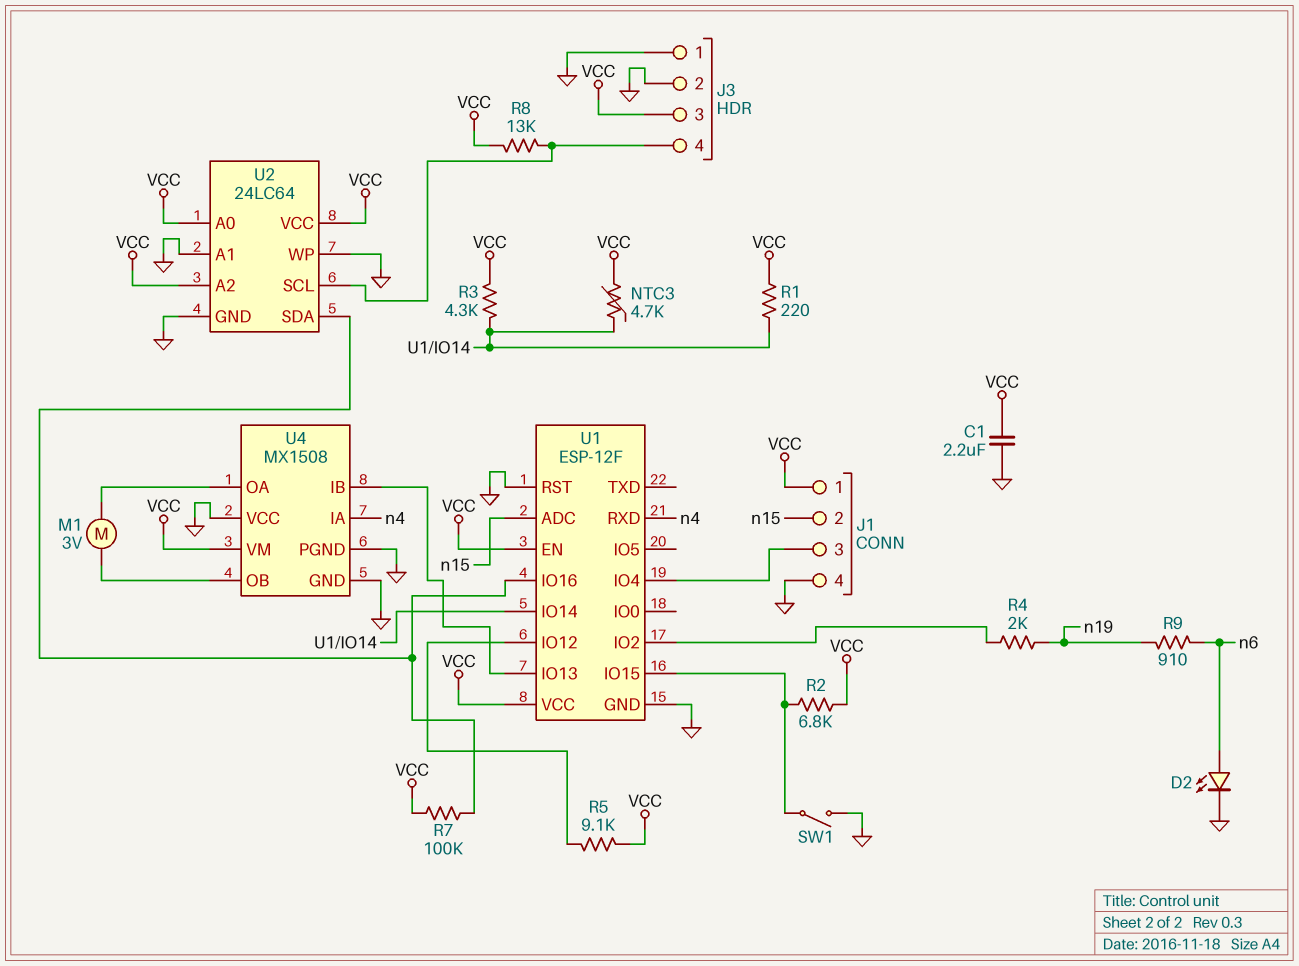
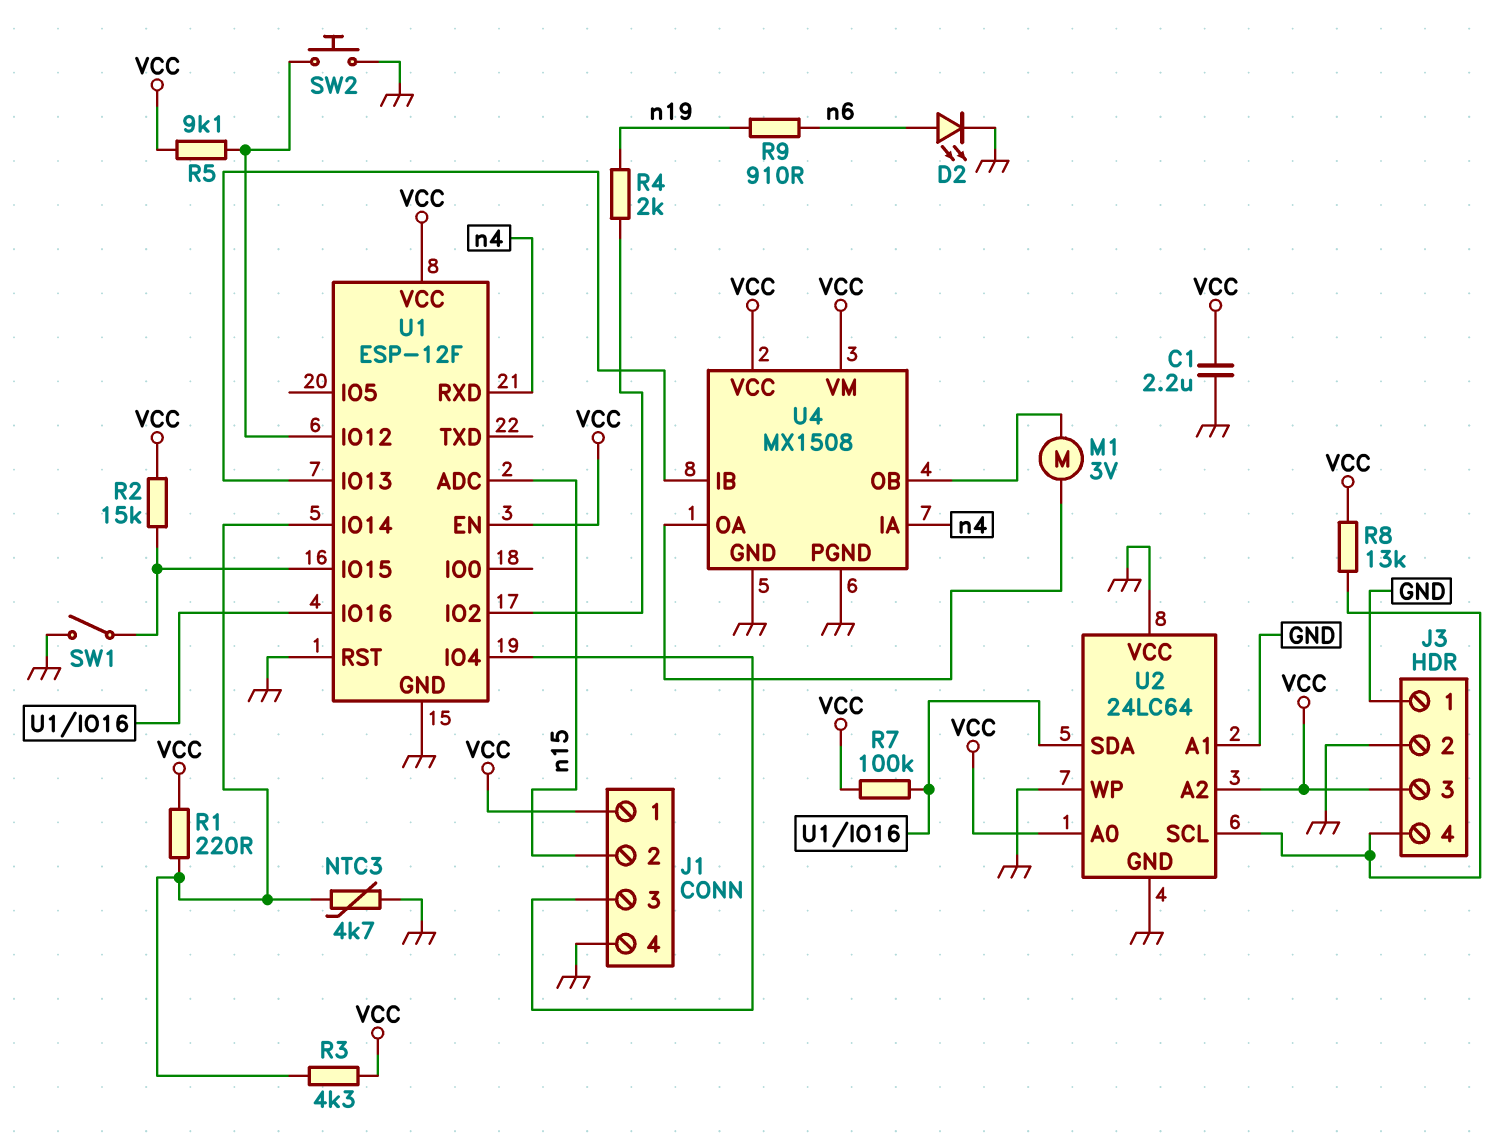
NTC3: 4.7k (U1/IO14, VCC) -> 4.7k (GND, U1/IO14)
R2: 6.8k (U1/IO15, VCC) -> 15k (U1/IO15, VCC)
SW2: none -> button (GND, U1/IO12)
U2 pin VCC: VCC -> GND
U4 pin VCC: GND -> VCC

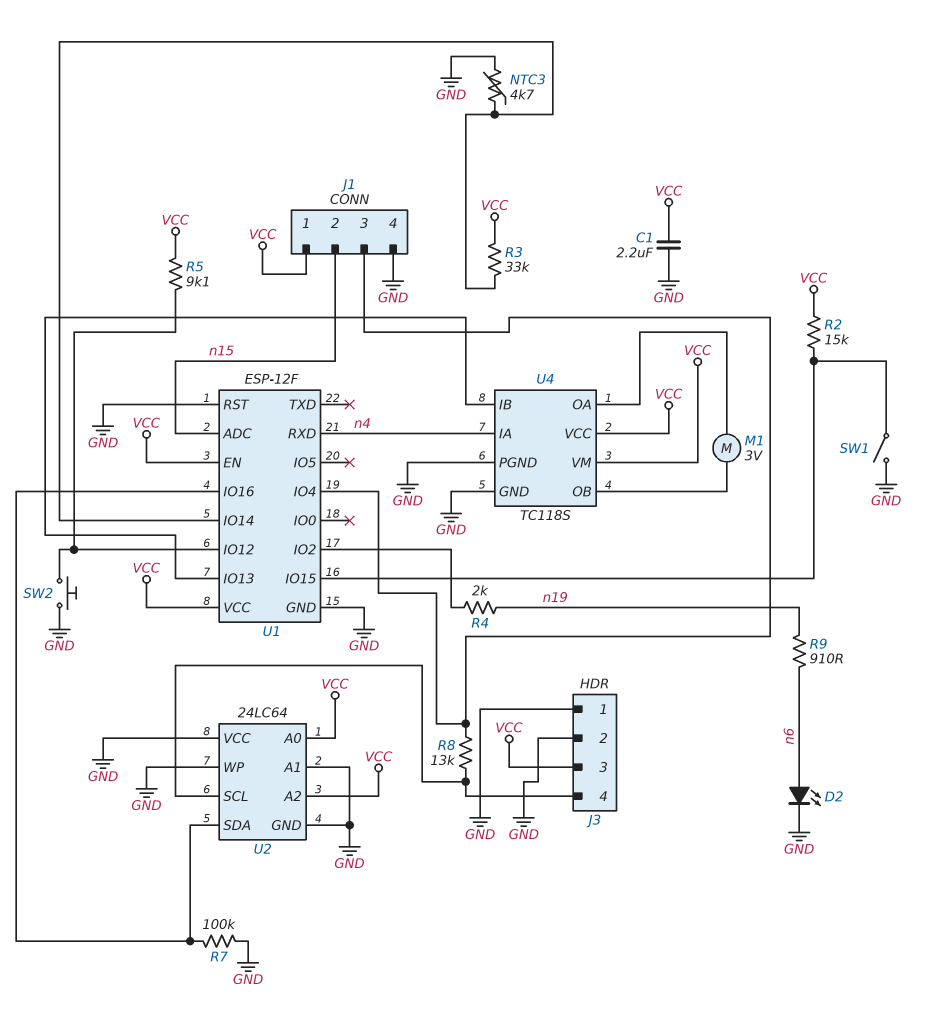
R1: 220 (U1/IO14, VCC) -> none
R3: 4.3k (U1/IO14, VCC) -> 33k (U1/IO14, VCC)
R7: 100k (U1/IO16, VCC) -> 100k (GND, U1/IO16)
R8: 13k (J3/4, VCC) -> 13k (J1/3, J3/4)
U4: MX1508 -> TC118S

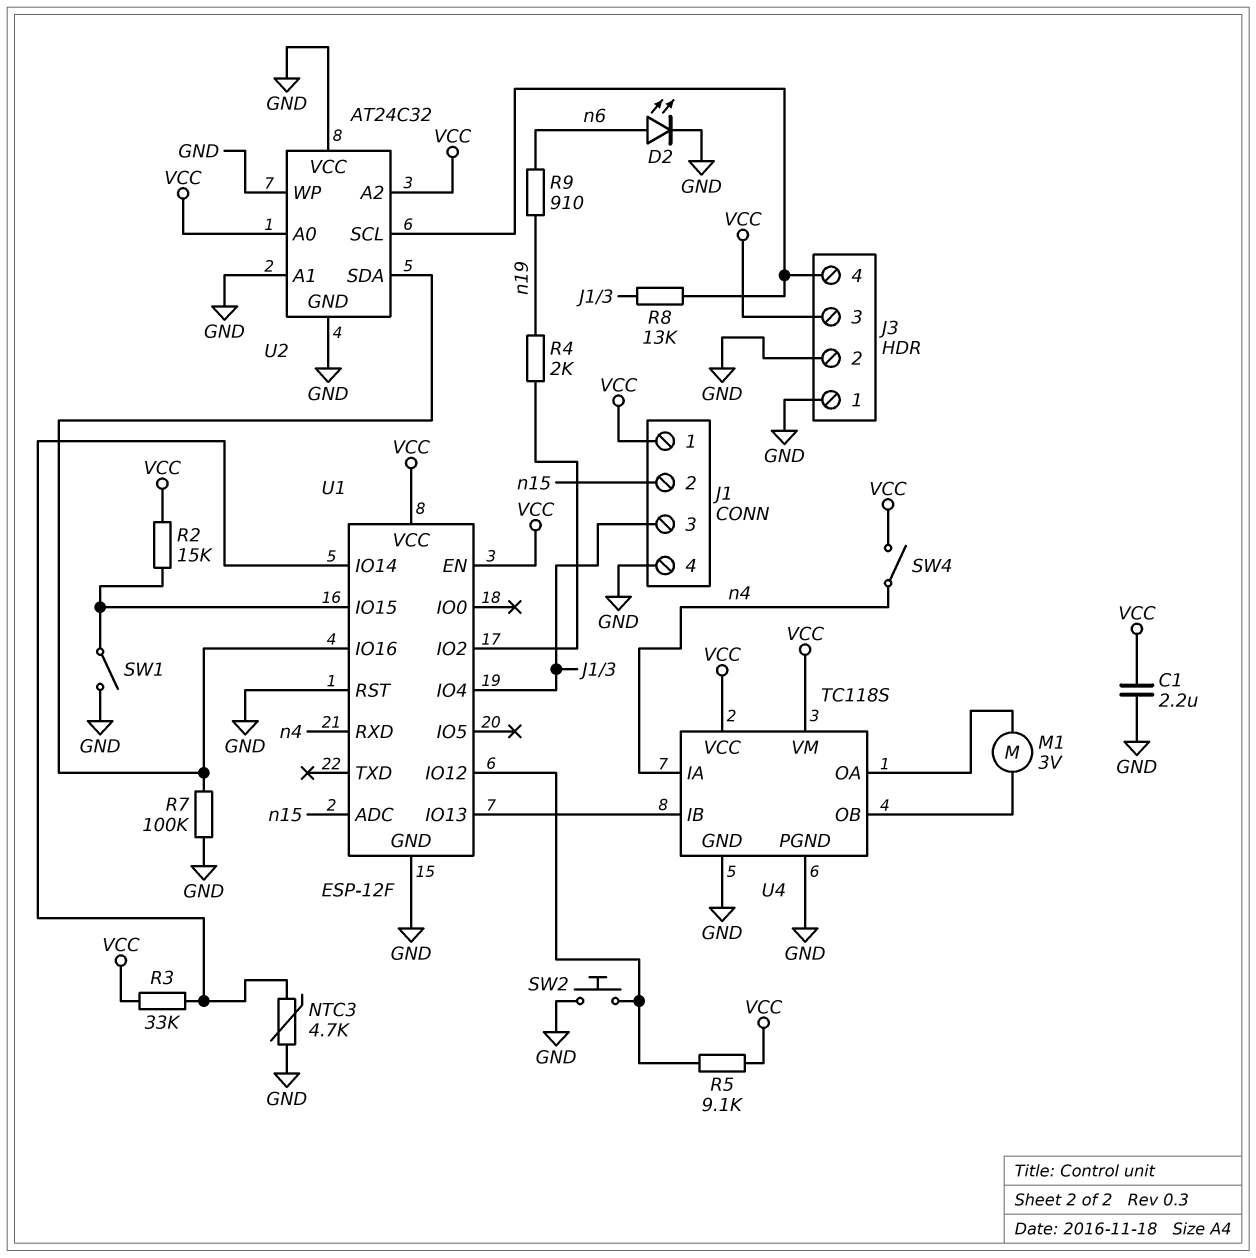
SW4: none -> switch (VCC, n4)
U2: 24LC64 -> AT24C32

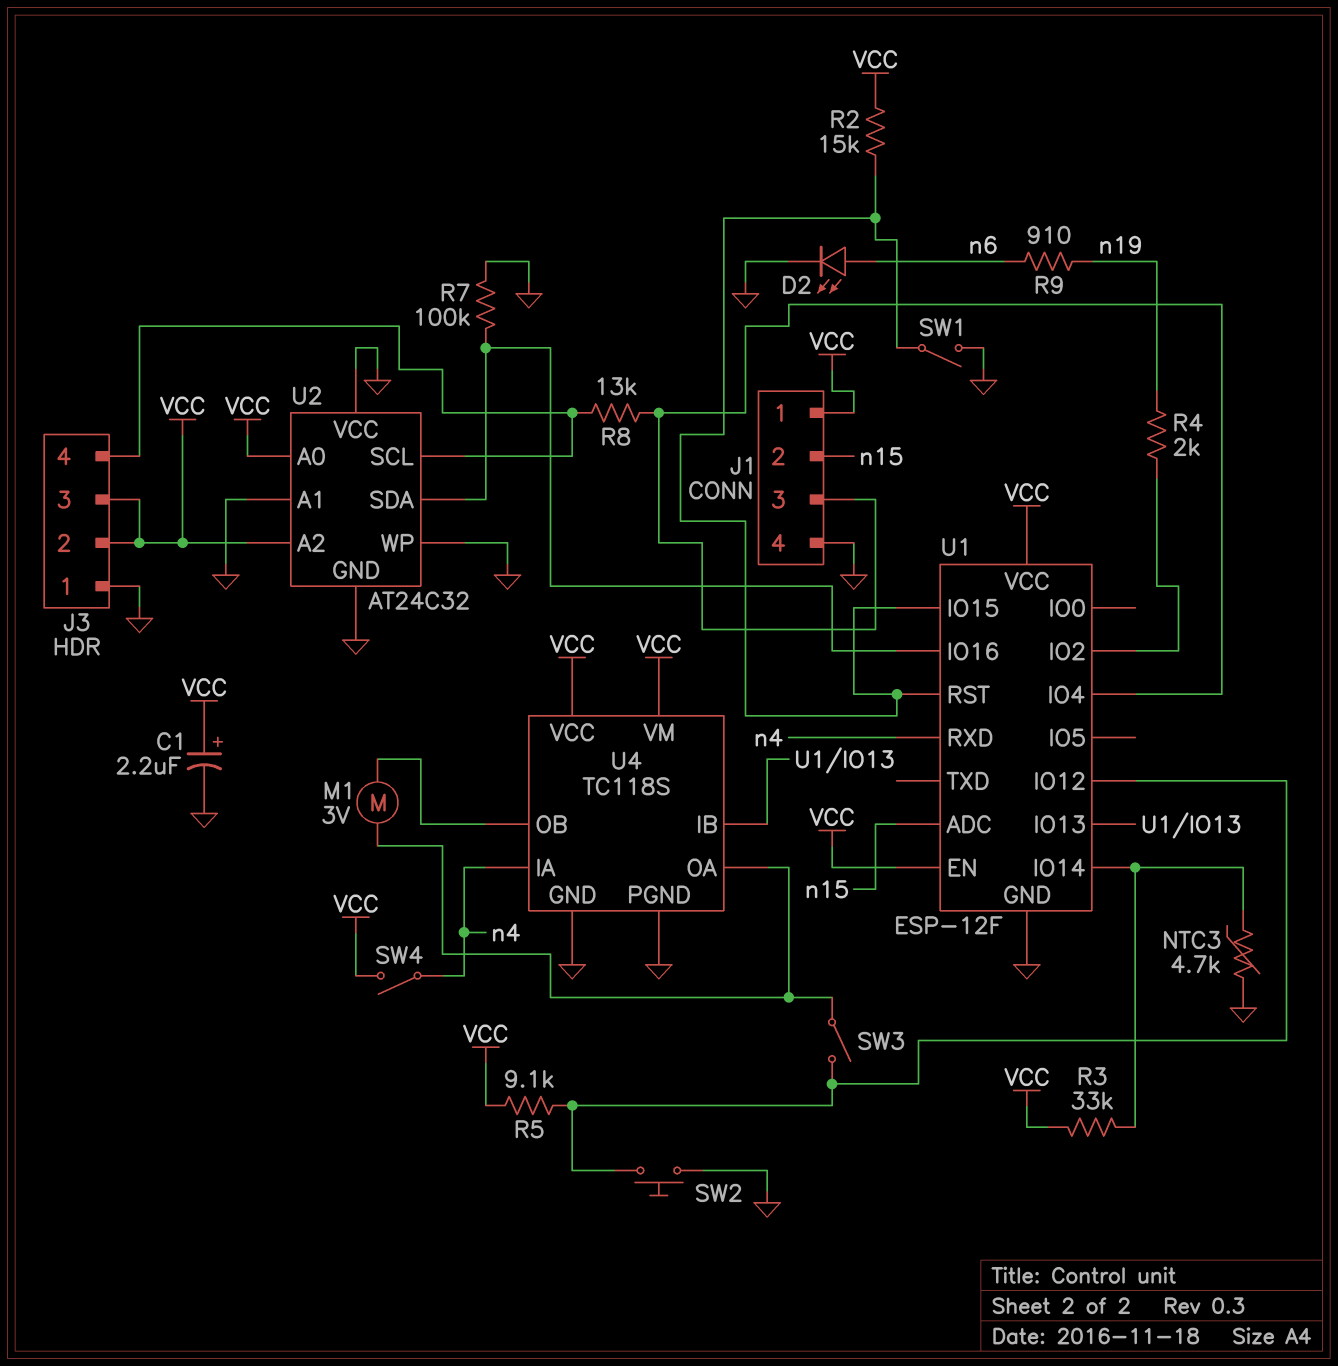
C1: 2.2uF (GND, VCC) -> 2.2uF (plus VCC, minus GND)
J3 pin 2: GND -> VCC
SW3: none -> switch (U1/IO12, U4/OA)
U1 pin RST: GND -> U1/IO15

